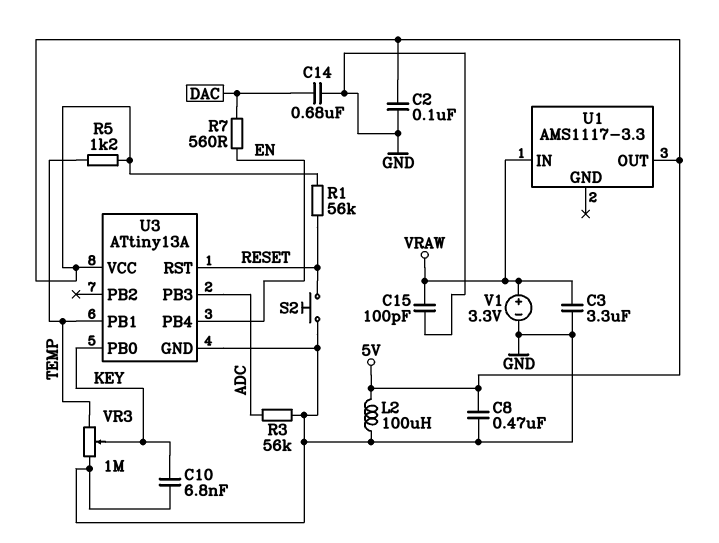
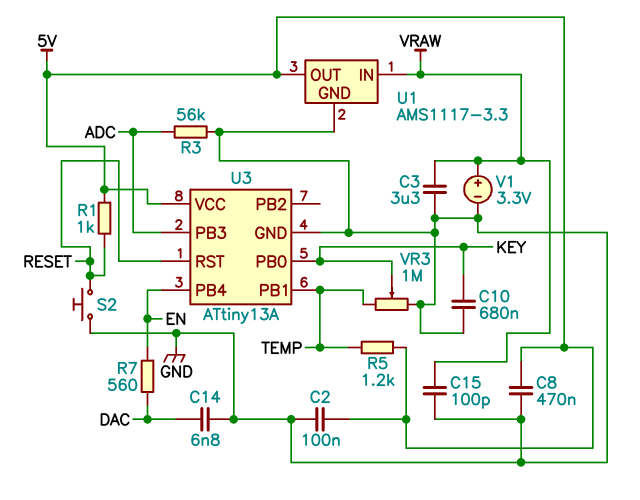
C10: 6.8nF (GND, KEY) -> 680nF (GND, KEY)
C14: 680nF (DAC, GND) -> 6.8nF (DAC, GND)
L2: 100uH (5V, GND) -> none
R1: 56k (5V, RESET) -> 1k (5V, RESET)
U1 pin GND: none -> GND

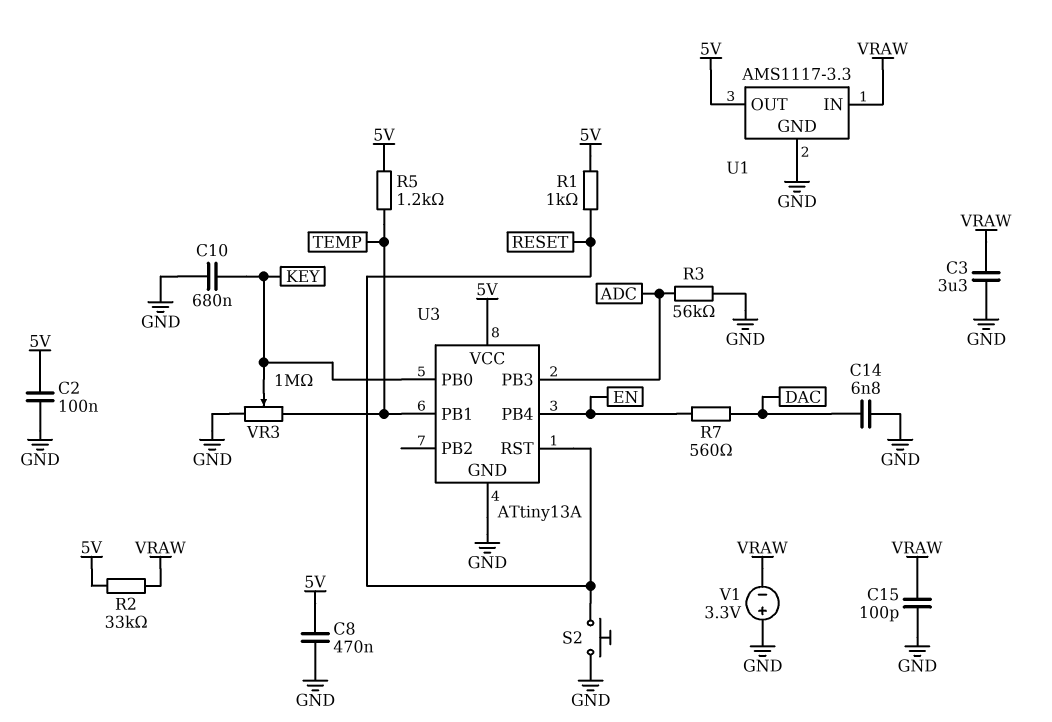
R2: none -> 33k (5V, VRAW)
V1: 3.3V (plus VRAW, minus GND) -> 3.3V (plus GND, minus VRAW)

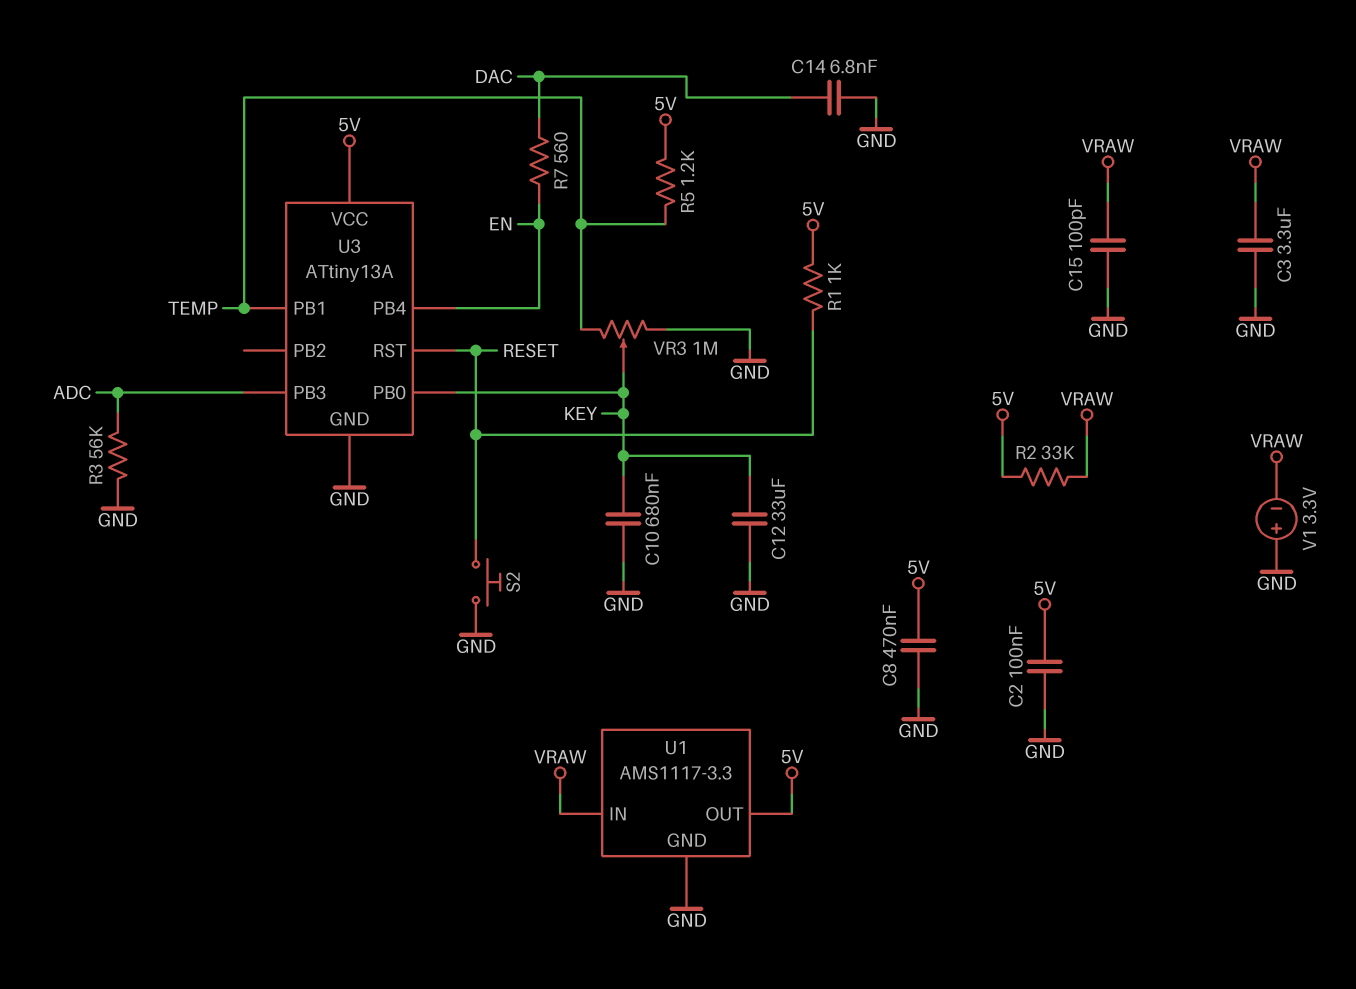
C12: none -> 33uF (GND, KEY)

